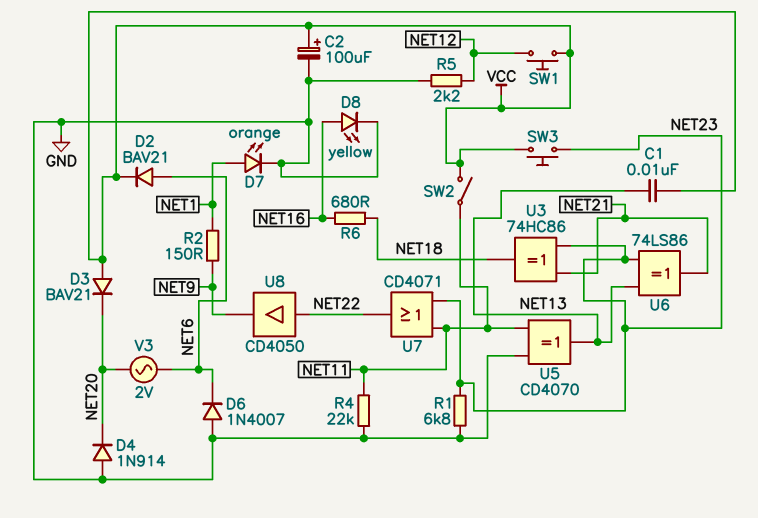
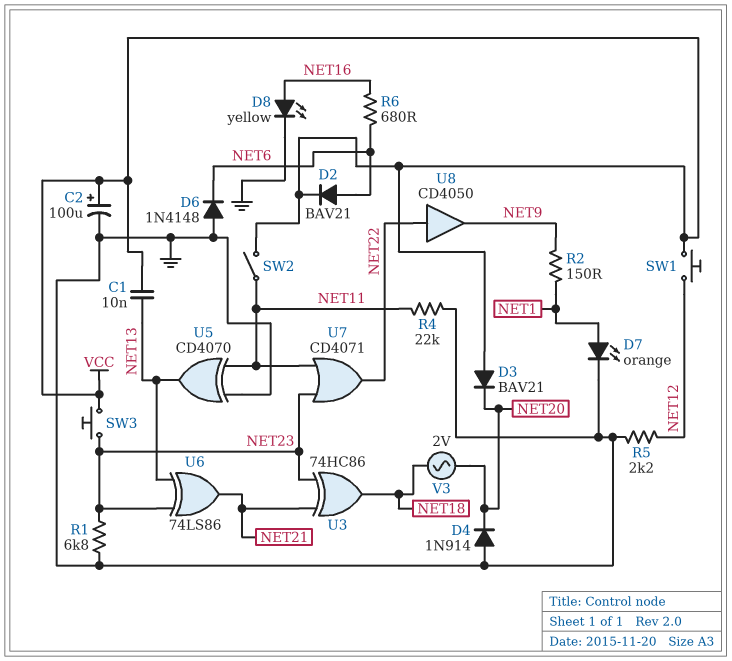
D6: diode 1N4007 (A GND, K NET6) -> diode 1N4148 (A GND, K NET6)
R6: 680 (NET16, NET18) -> 680 (NET6, NET16)
V3: AC 2V (NET6, NET20) -> AC 2V (NET18, NET20)

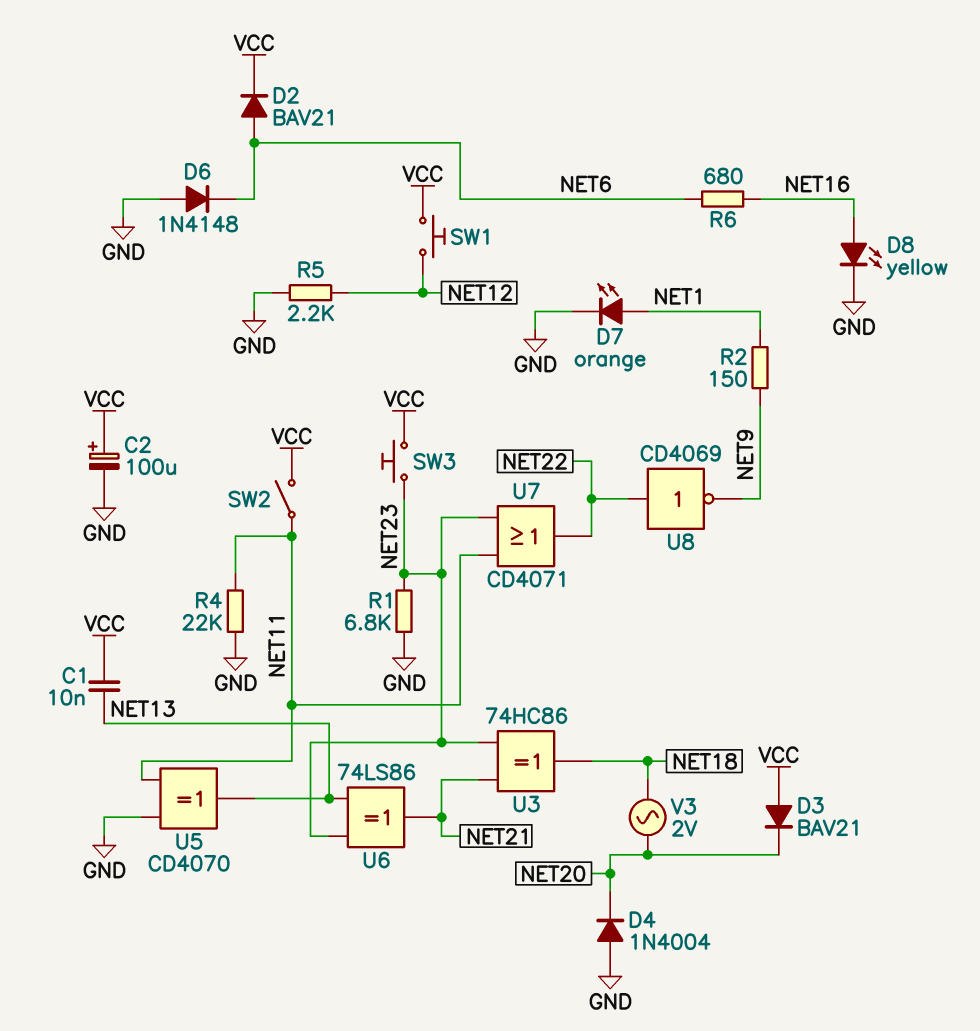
D4: diode 1N914 (A GND, K NET20) -> diode 1N4004 (A GND, K NET20)
U8: buffer CD4050 (in NET22, out NET9) -> NOT CD4069 (in NET22, out NET9)

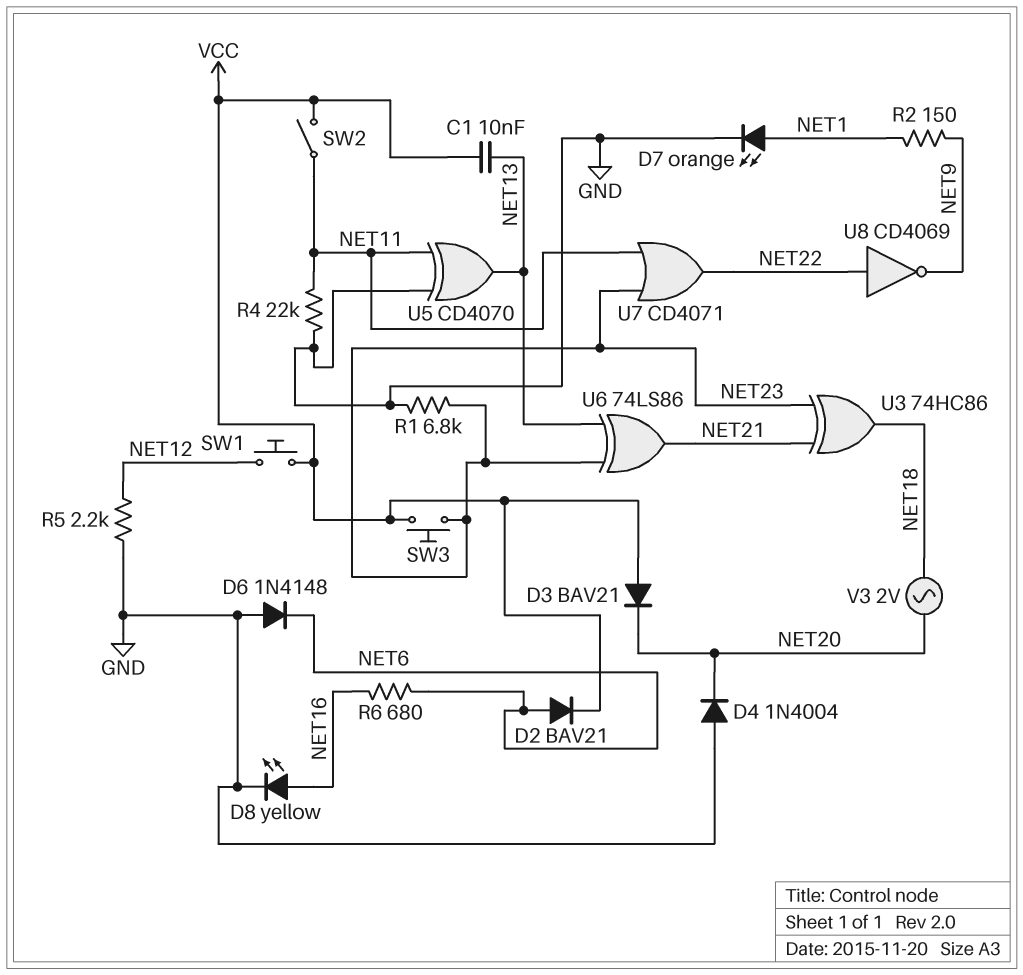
C2: 100uF (plus VCC, minus GND) -> none

